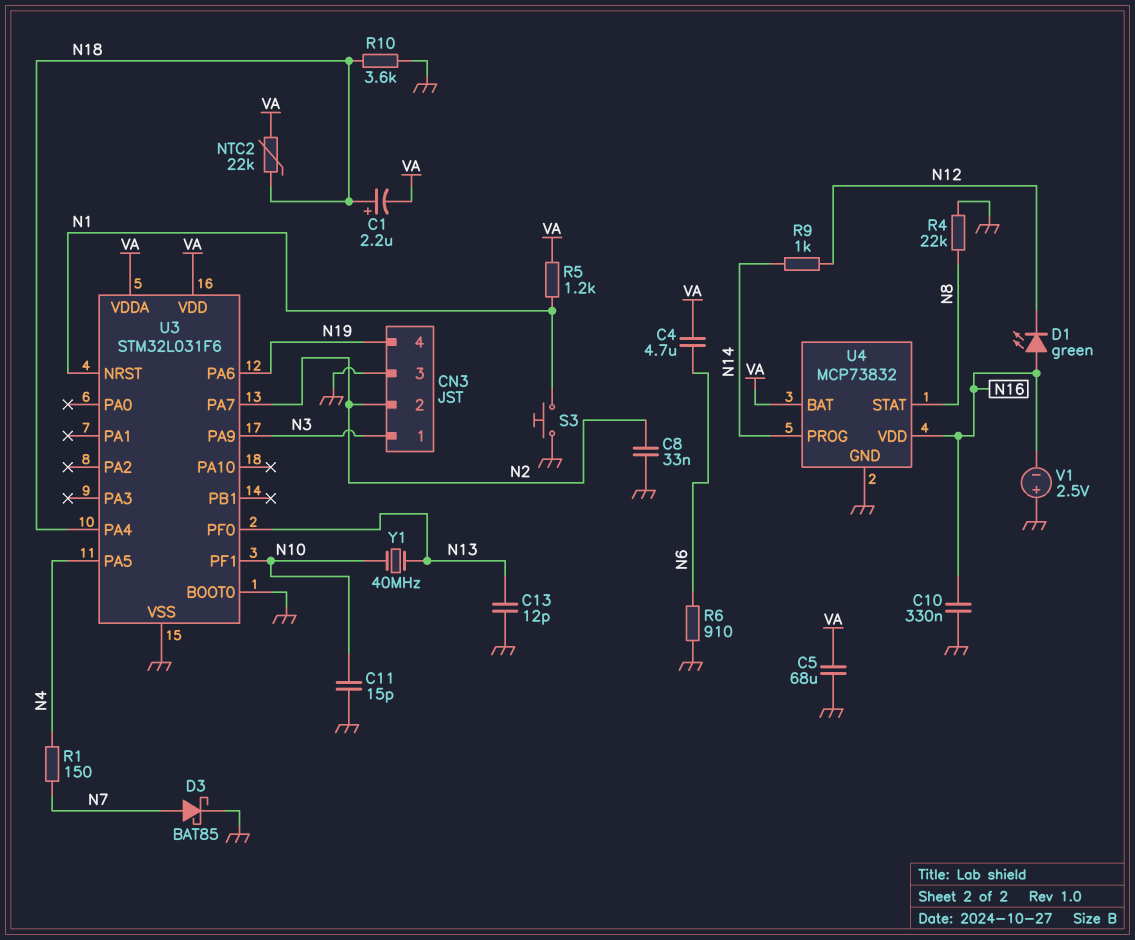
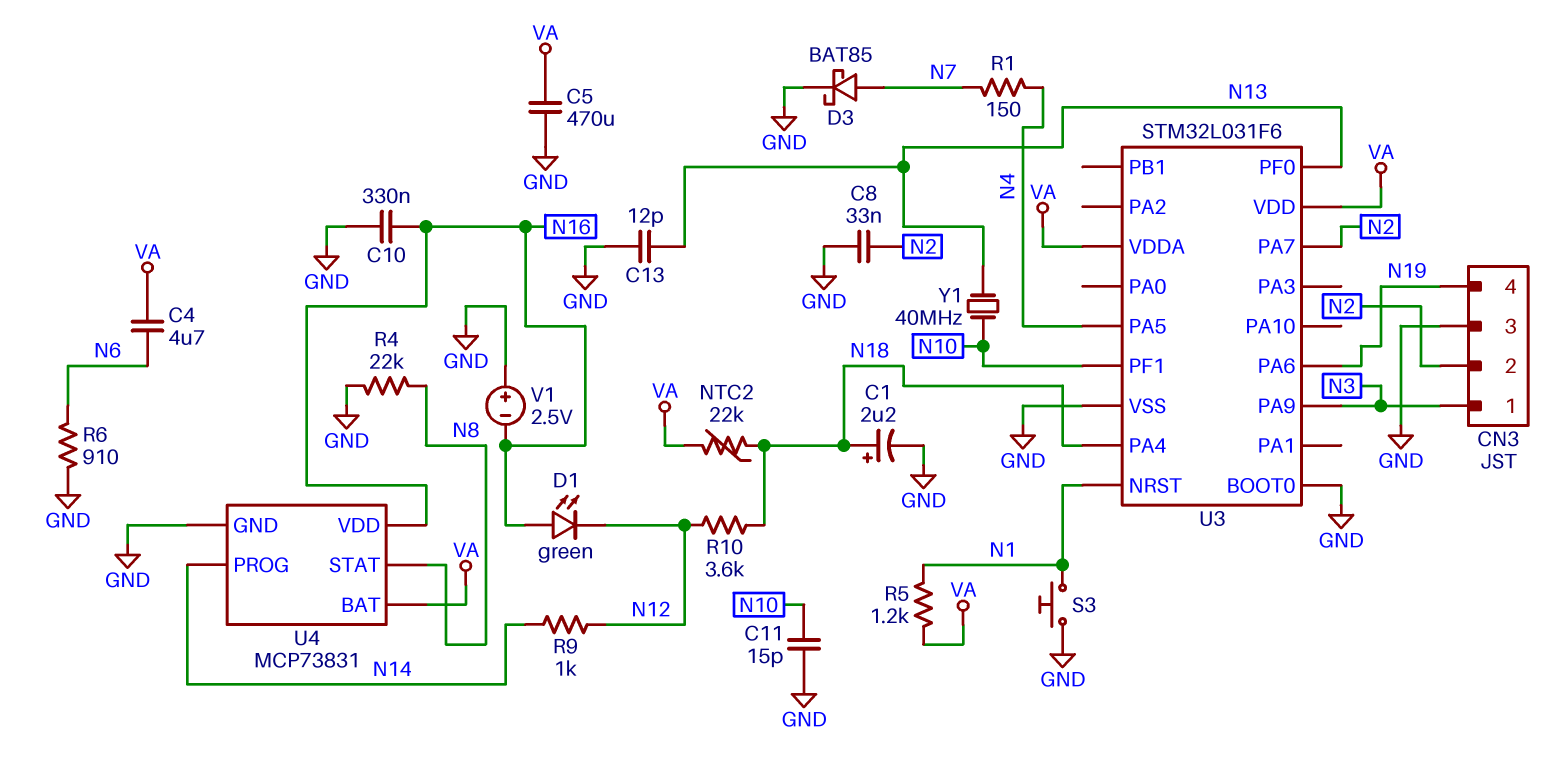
C1: 2.2uF (plus N18, minus VA) -> 2.2uF (plus N18, minus GND)
C5: 68uF (GND, VA) -> 470uF (GND, VA)
R10: 3.6k (GND, N18) -> 3.6k (N12, N18)
U4: MCP73832 -> MCP73831

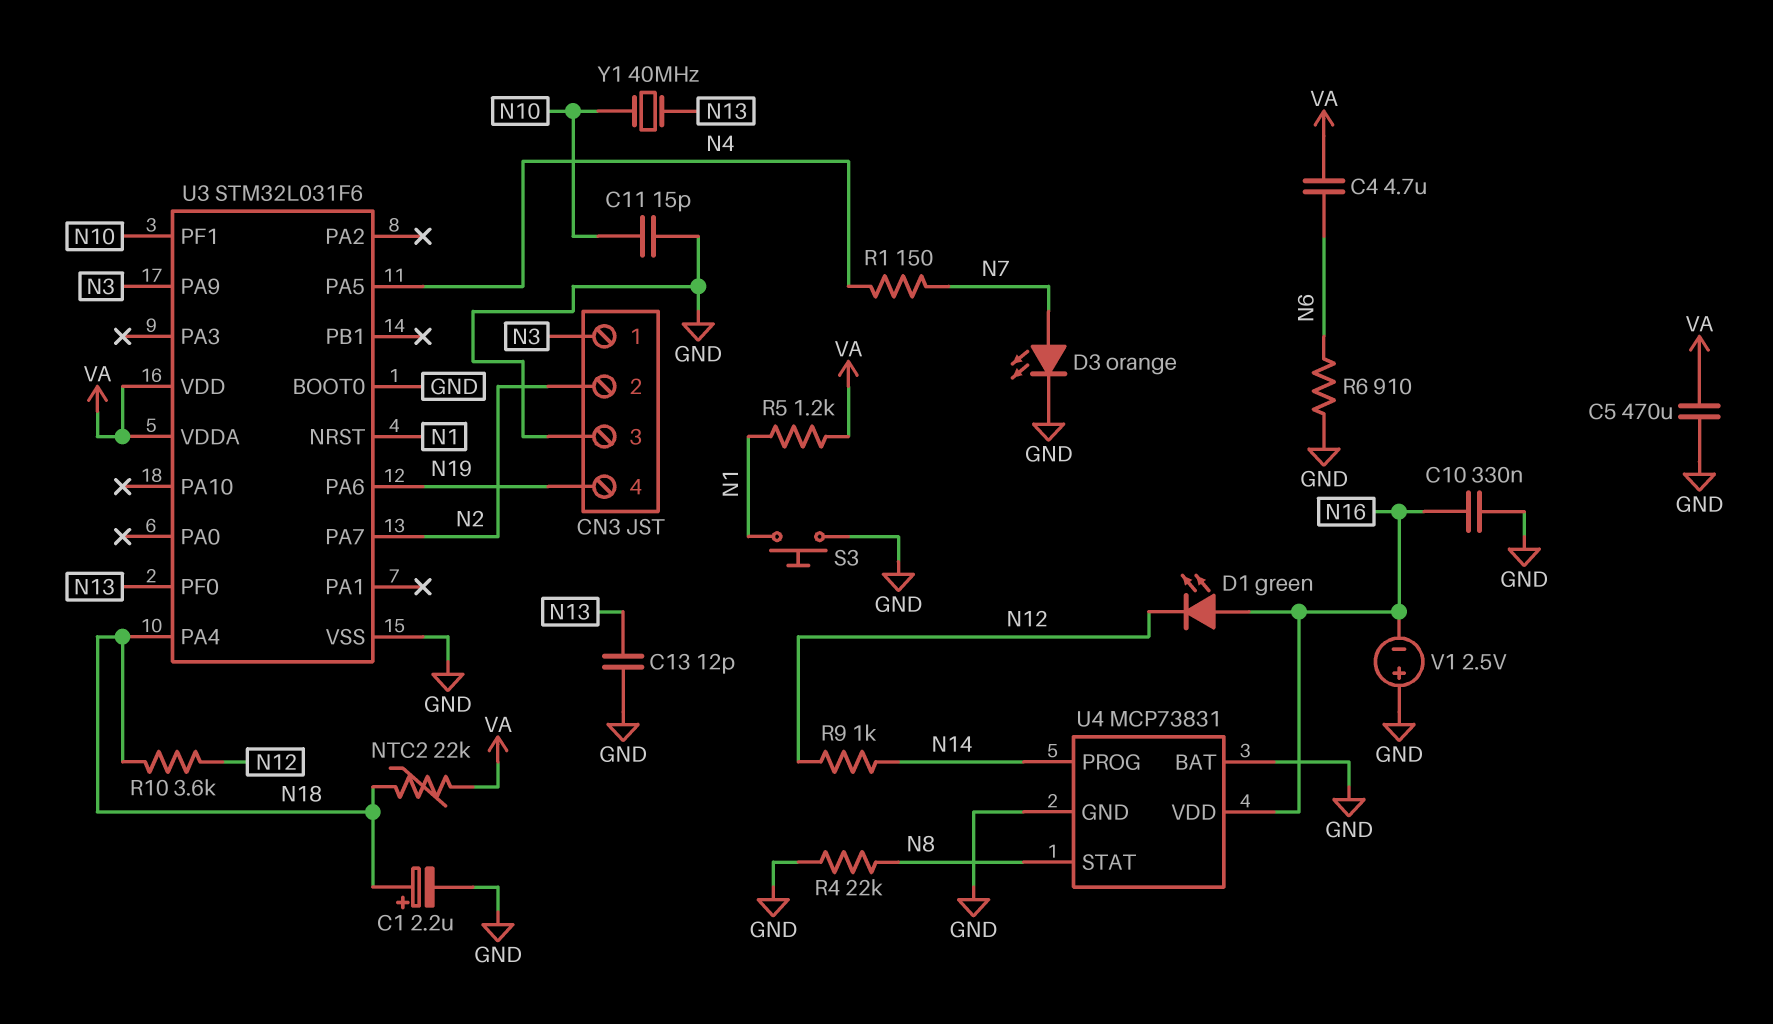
C8: 33nF (GND, N2) -> none
D3: schottky BAT85 (A N7, K GND) -> LED orange (A N7, K GND)
U4 pin BAT: VA -> GND

